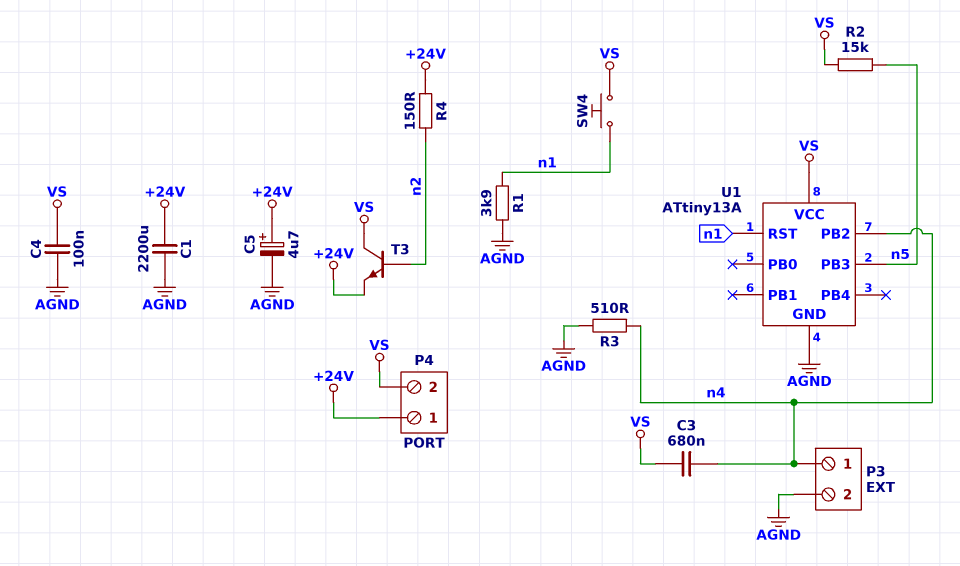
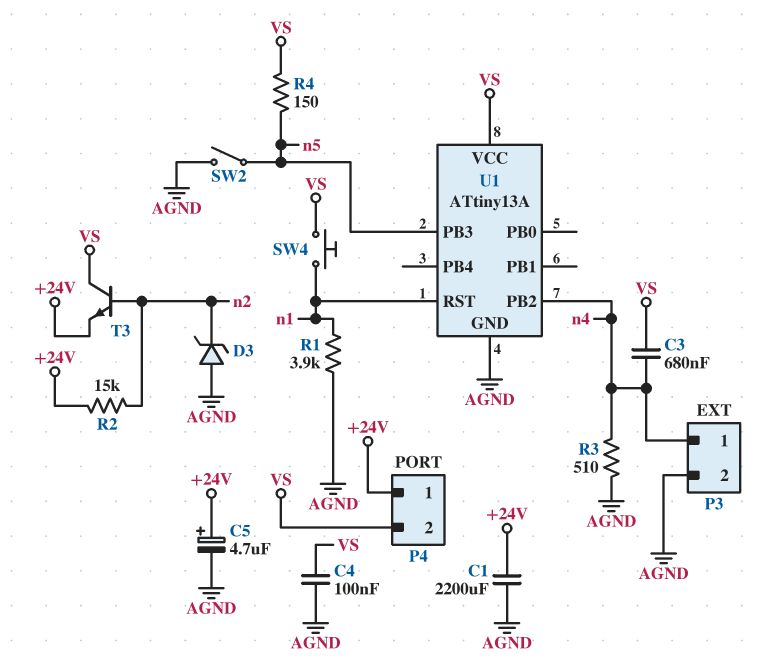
D3: none -> zener (A AGND, K n2)
R2: 15k (VS, n5) -> 15k (+24V, n2)
R4: 150 (+24V, n2) -> 150 (VS, n5)
SW2: none -> switch (AGND, n5)

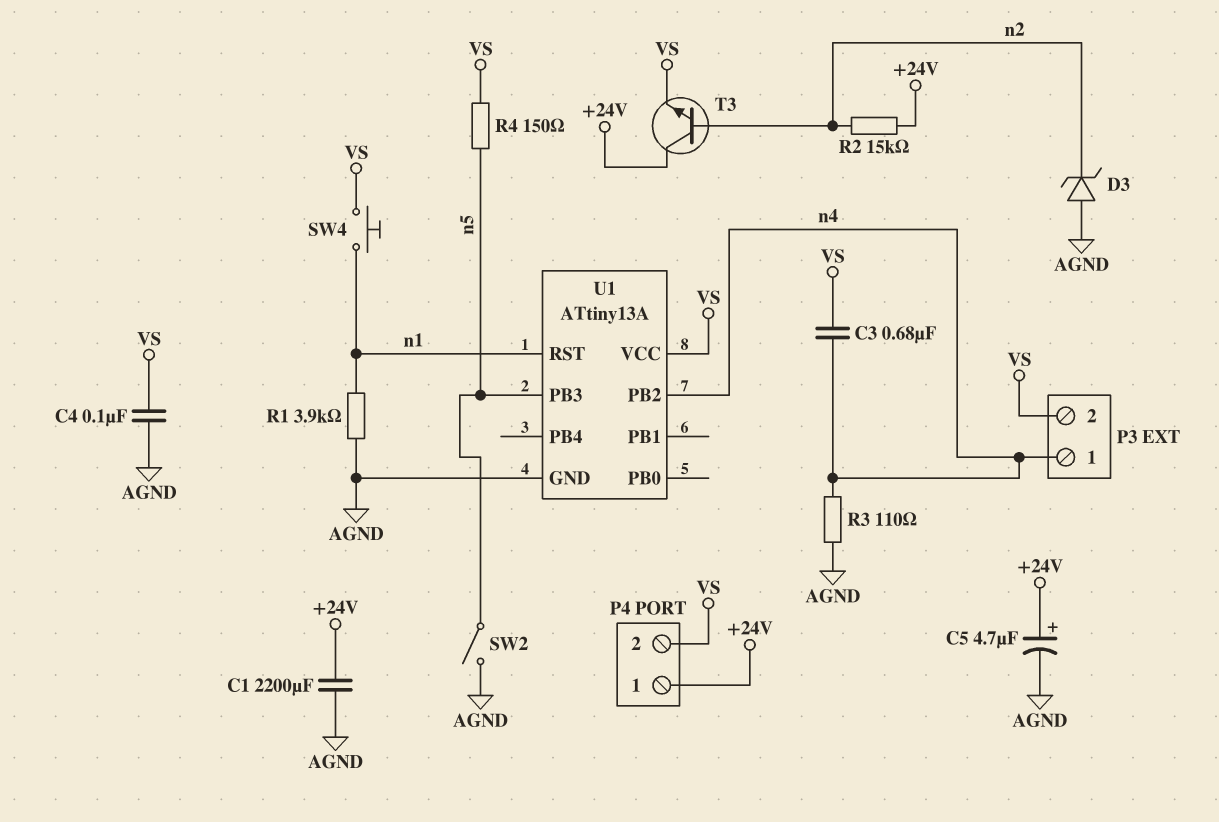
P3 pin 2: AGND -> VS
R3: 510 (AGND, n4) -> 110 (AGND, n4)
T3: NPN (B n2, C VS, E +24V) -> NPN (B n2, C +24V, E VS)

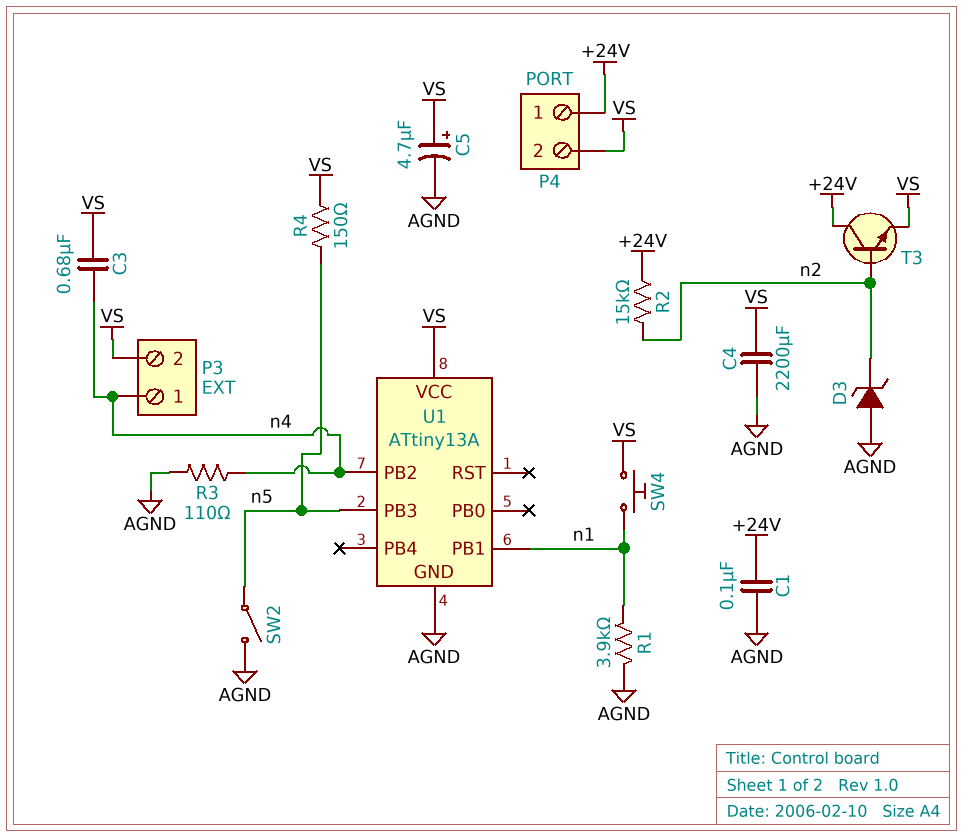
C1: 2200uF (+24V, AGND) -> 100nF (+24V, AGND)
C4: 100nF (AGND, VS) -> 2200uF (AGND, VS)
C5: 4.7uF (plus +24V, minus AGND) -> 4.7uF (plus VS, minus AGND)
U1 pin PB1: none -> n1
U1 pin RST: n1 -> none

